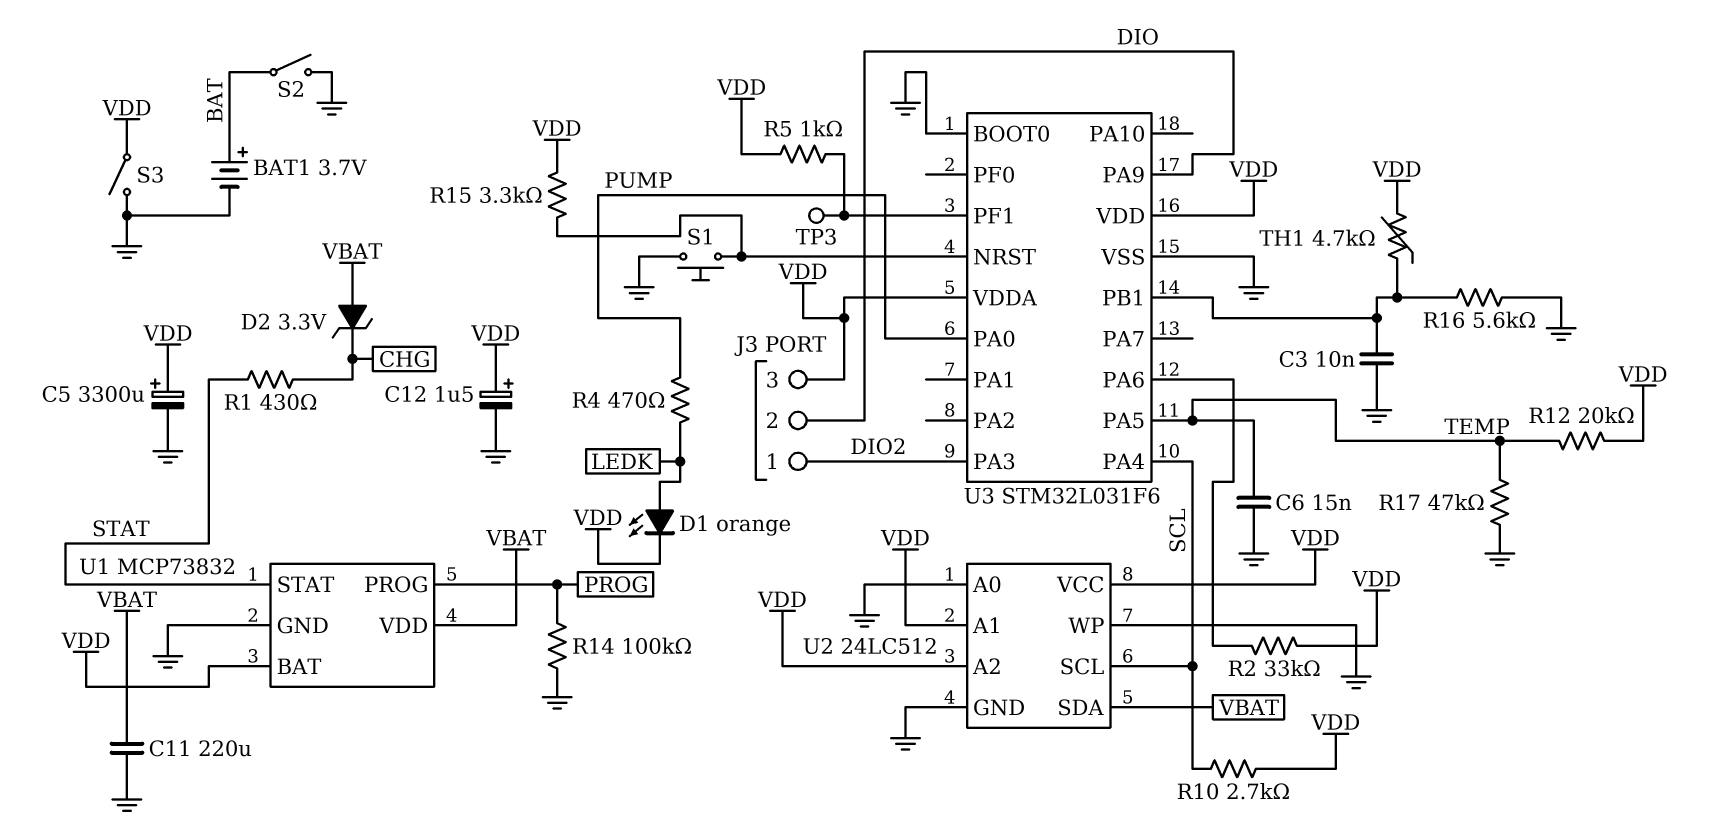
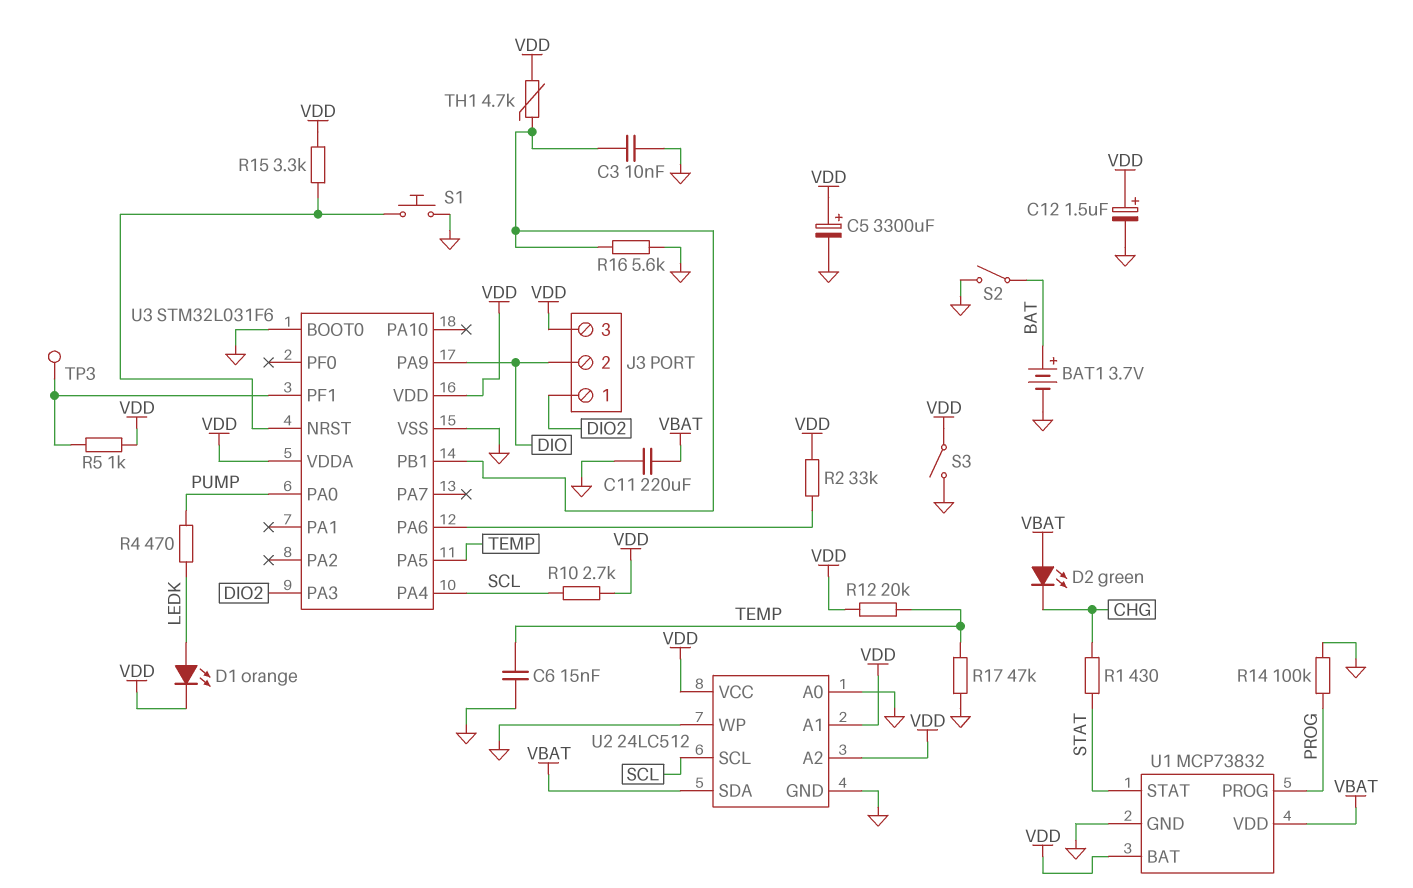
D2: zener 3.3V (A VBAT, K CHG) -> LED green (A VBAT, K CHG)

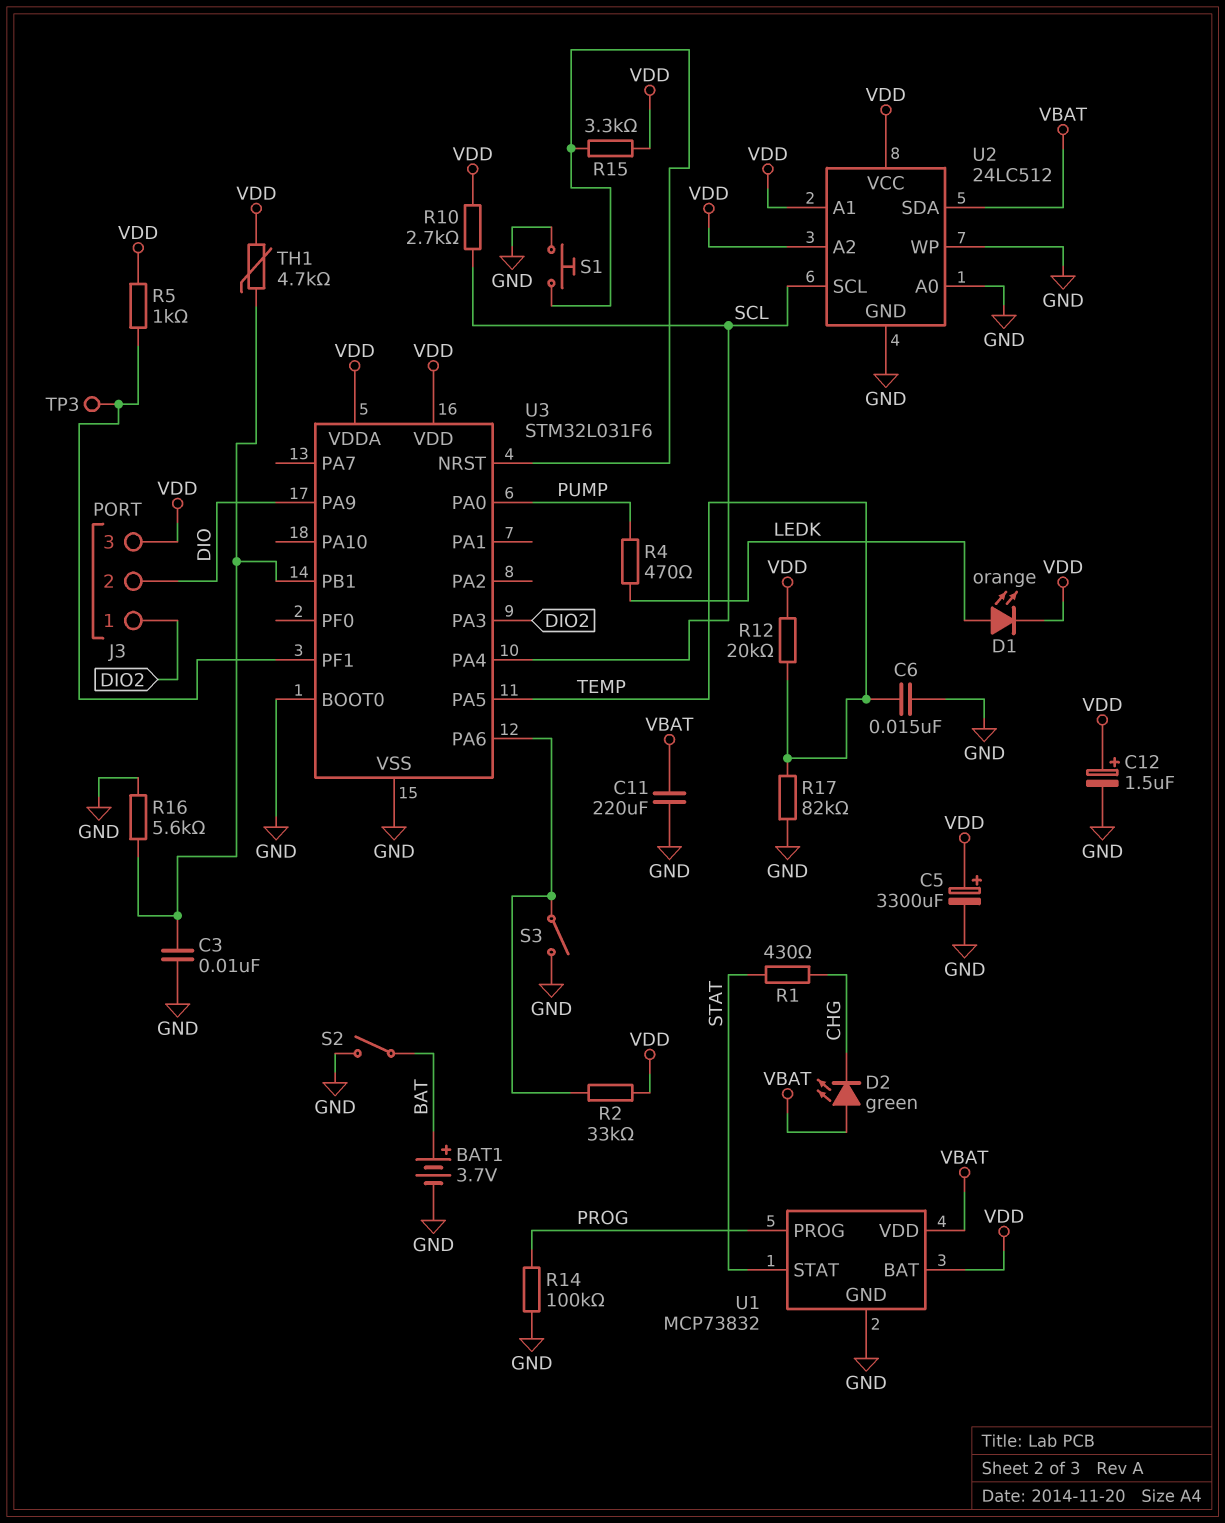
R17: 47k (GND, TEMP) -> 82k (GND, TEMP)
S3: switch (GND, VDD) -> switch (GND, U3/PA6)

